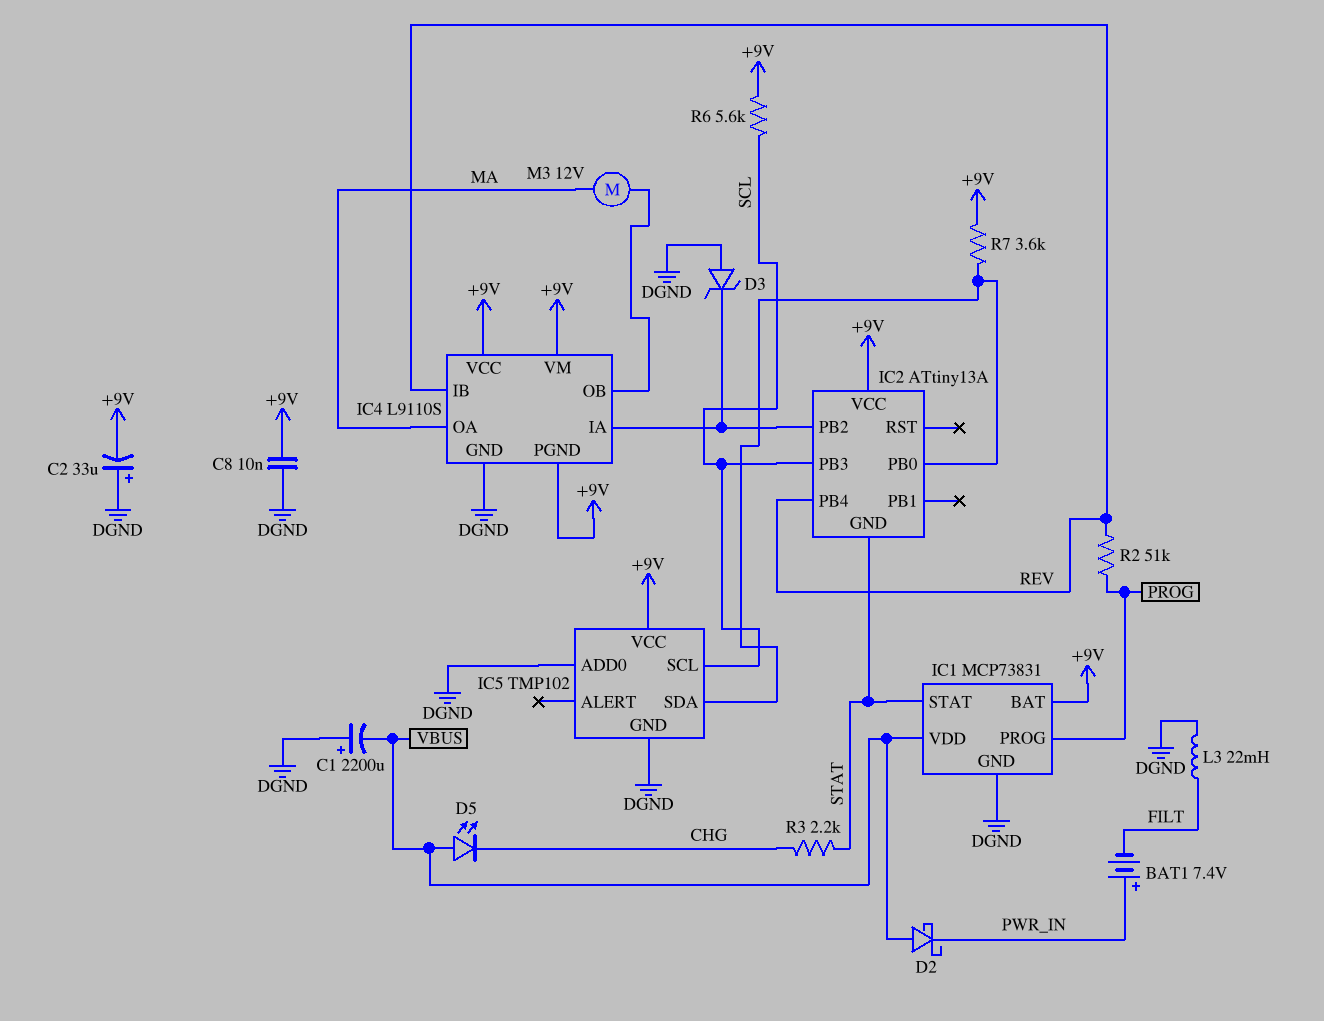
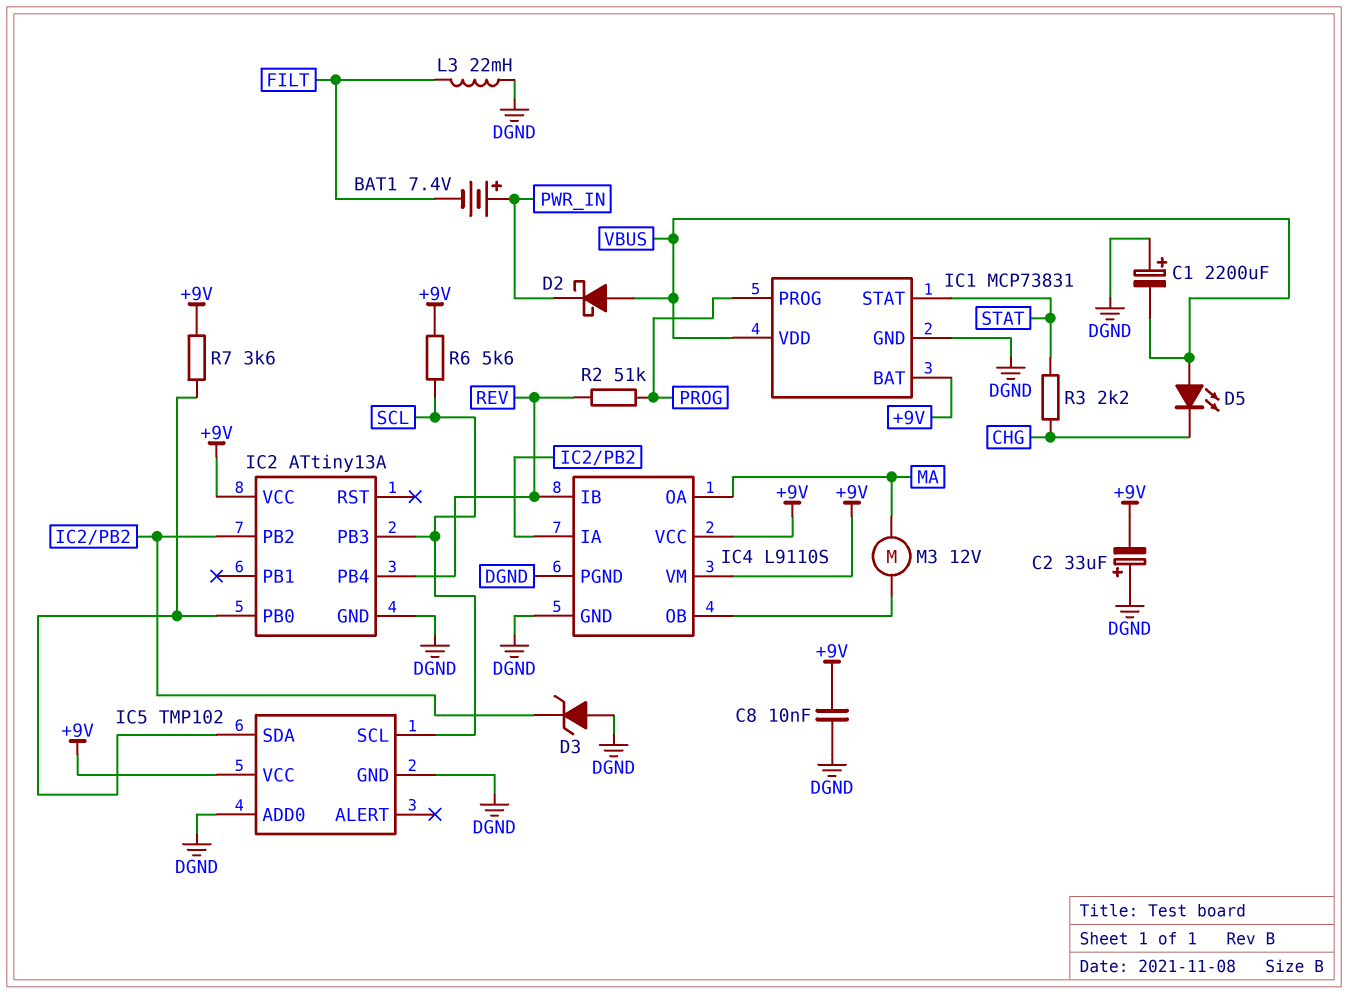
IC2 pin GND: STAT -> DGND
IC4 pin PGND: +9V -> DGND

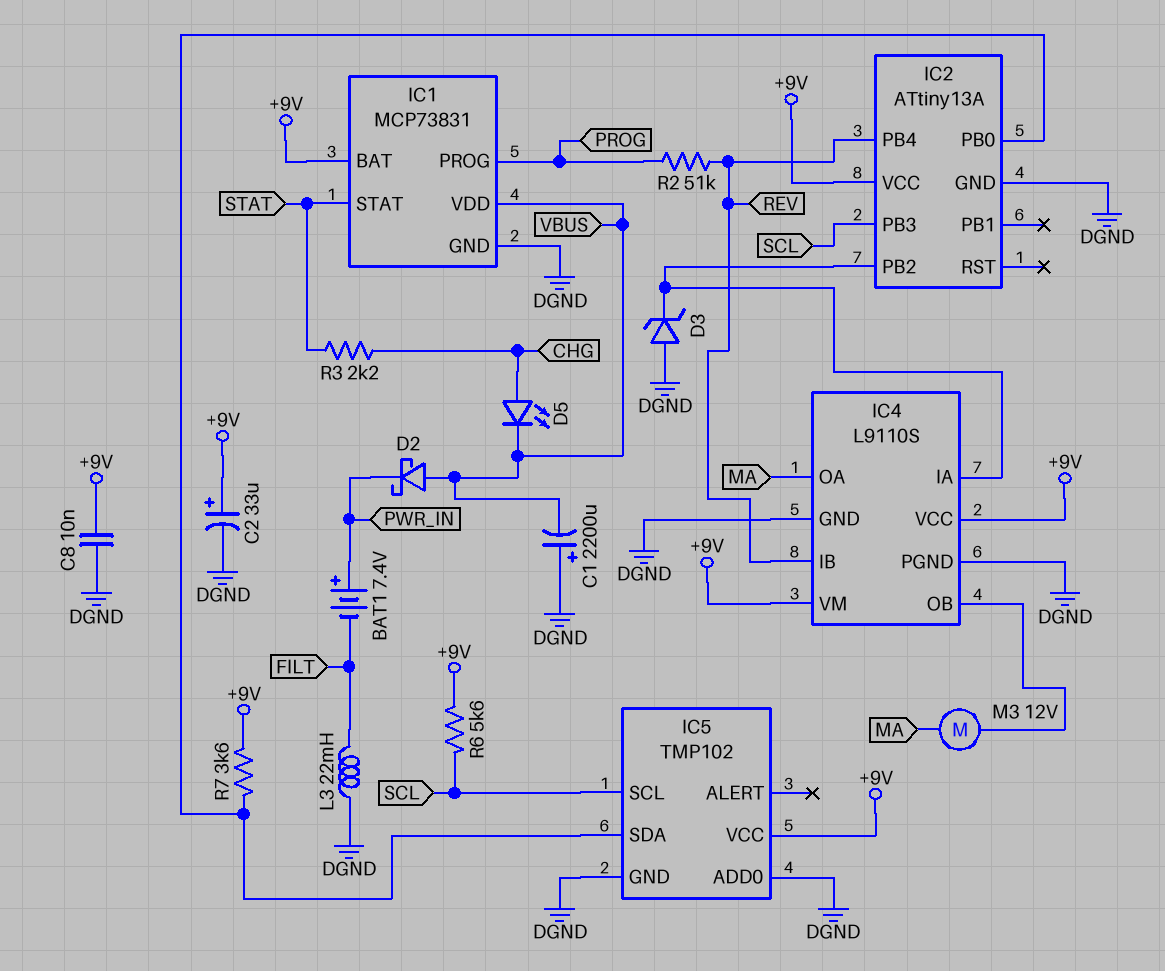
C2: 33uF (plus DGND, minus +9V) -> 33uF (plus +9V, minus DGND)
D5: LED (A VBUS, K CHG) -> LED (A CHG, K VBUS)

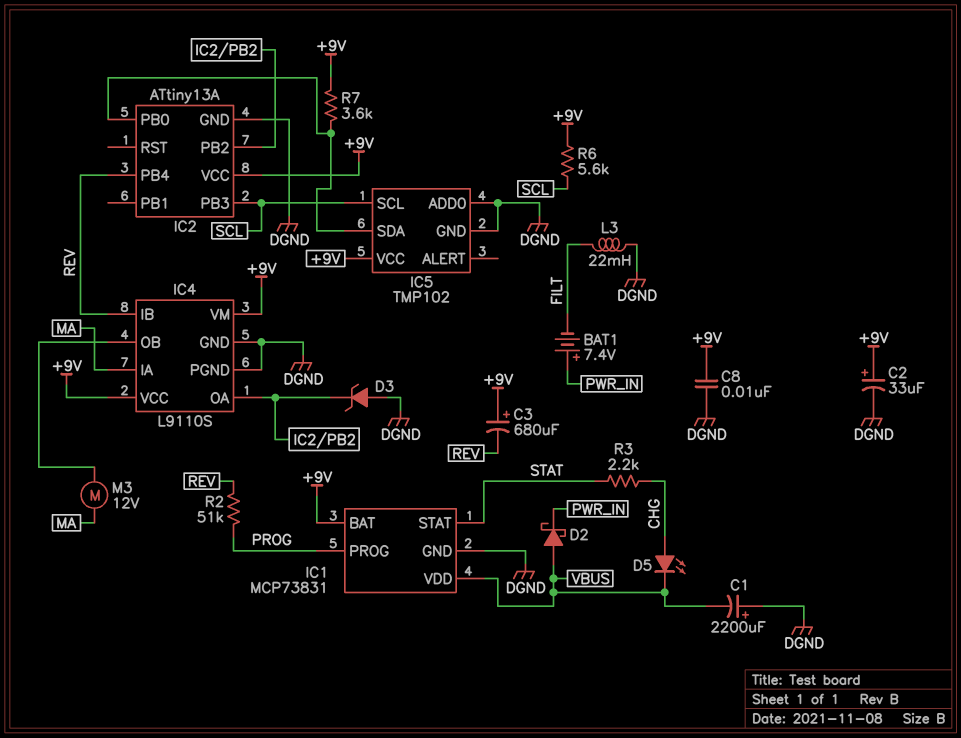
C3: none -> 680uF (plus +9V, minus REV)
IC4 pin IA: IC2/PB2 -> MA
IC4 pin OA: MA -> IC2/PB2

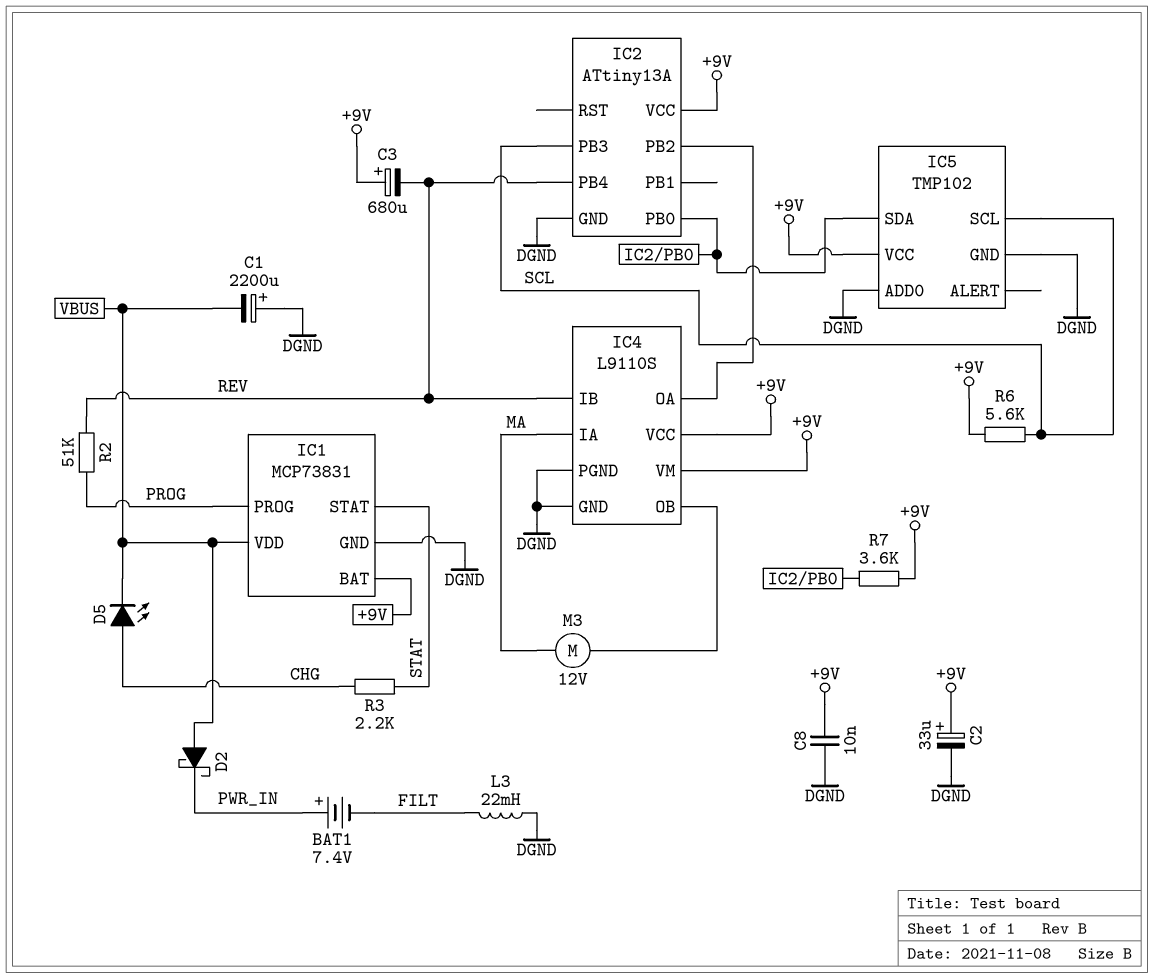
D3: zener (A DGND, K IC2/PB2) -> none

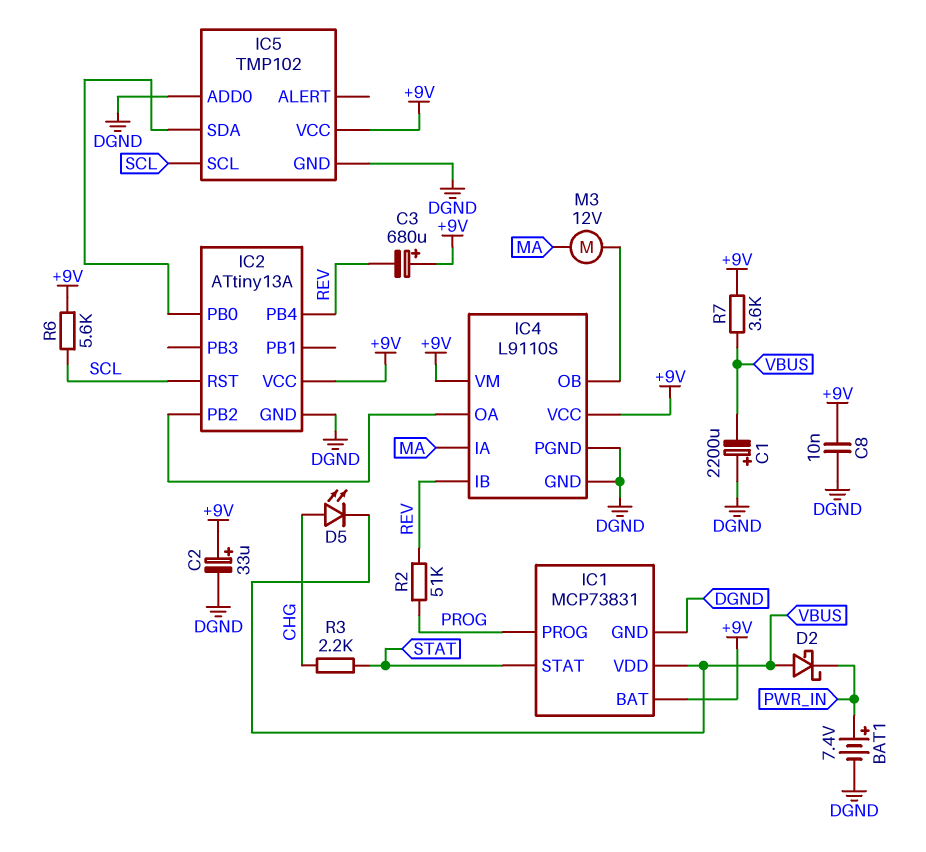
BAT1: 7.4V (plus PWR_IN, minus FILT) -> 7.4V (plus PWR_IN, minus DGND)
IC2 pin PB3: SCL -> none
IC2 pin RST: none -> SCL
L3: 22mH (DGND, FILT) -> none
R7: 3.6k (+9V, IC2/PB0) -> 3.6k (+9V, VBUS)

